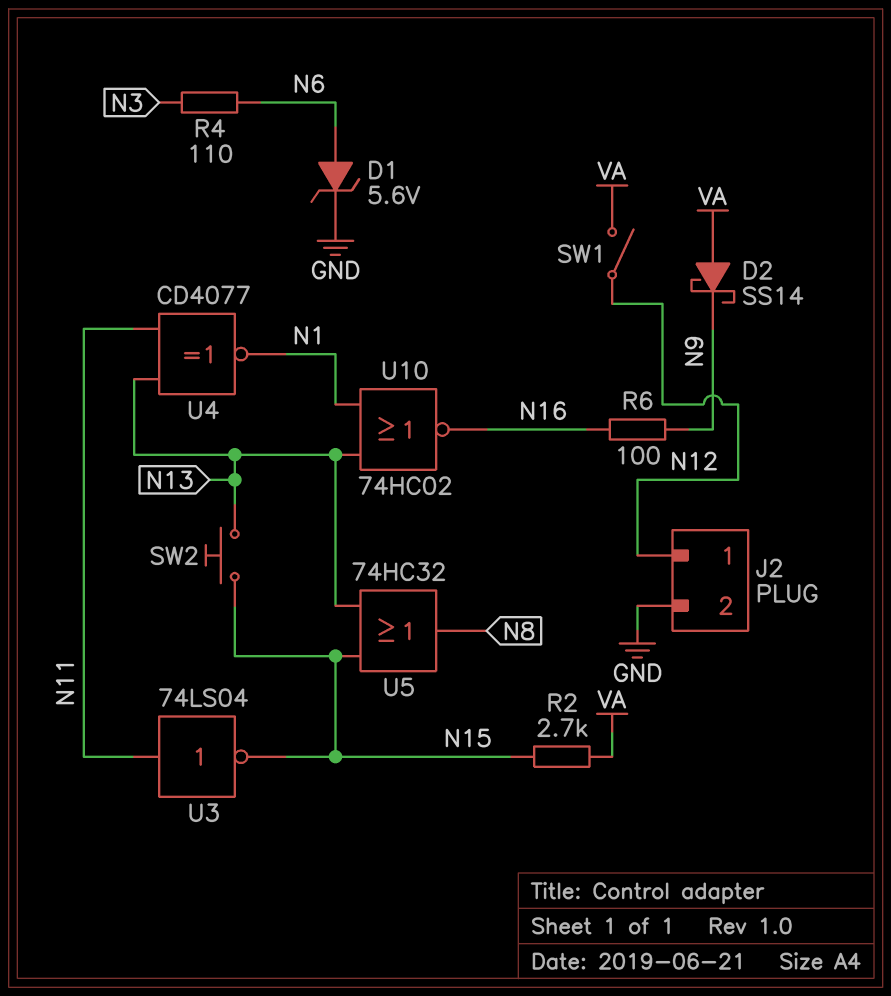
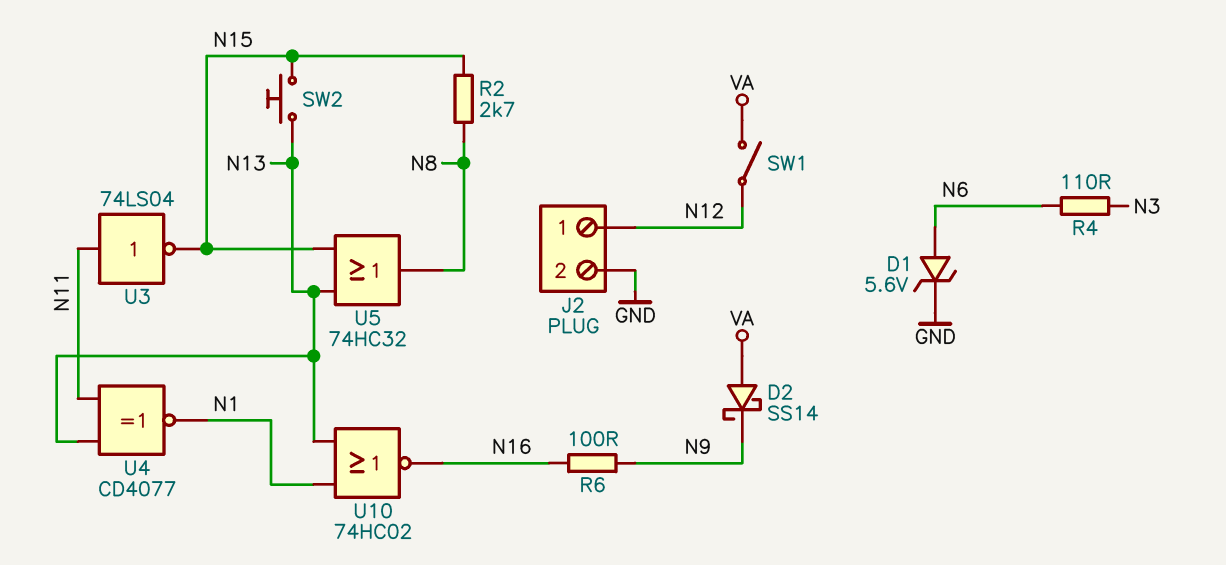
R2: 2.7k (N15, VA) -> 2.7k (N8, N15)

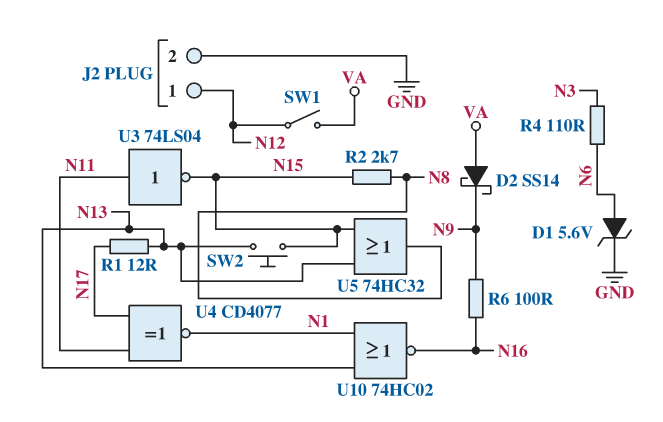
R1: none -> 12 (N13, N17)
U4: XNOR CD4077 (in N11, in N13, out N1) -> XNOR CD4077 (in N11, in N17, out N1)

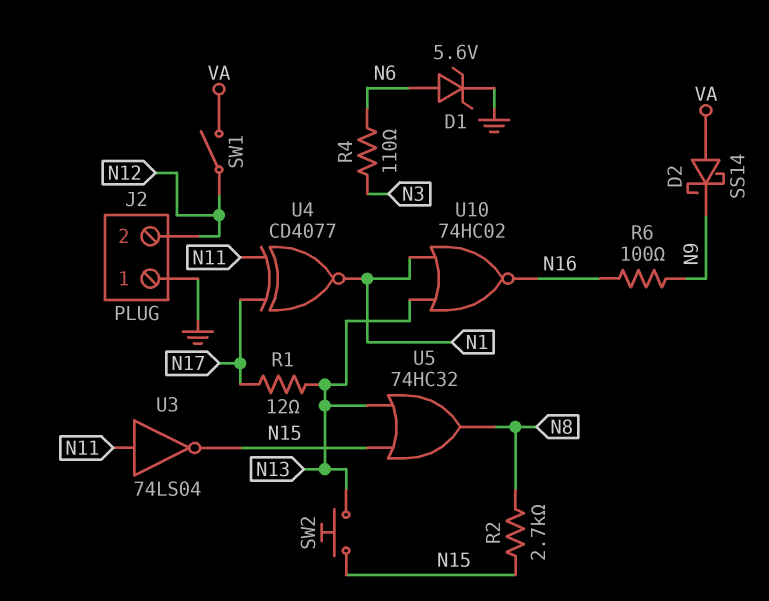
J2 pin 1: N12 -> GND
J2 pin 2: GND -> N12

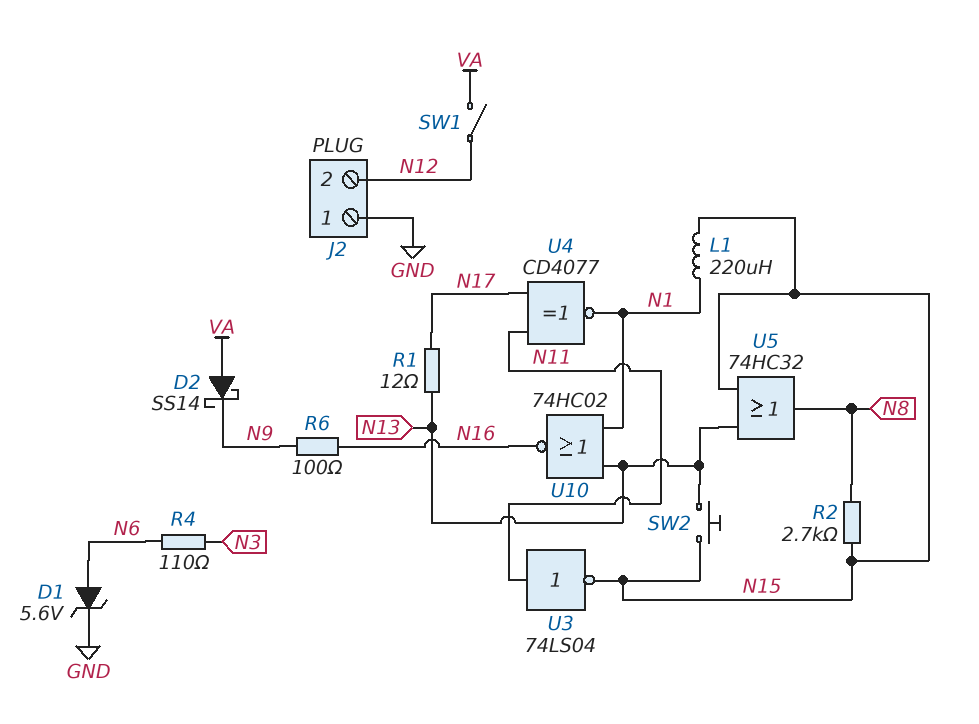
L1: none -> 220uH (N1, N15)

